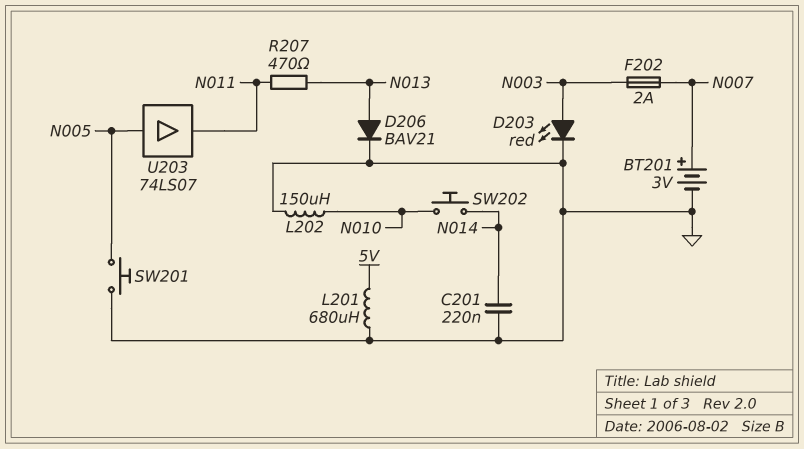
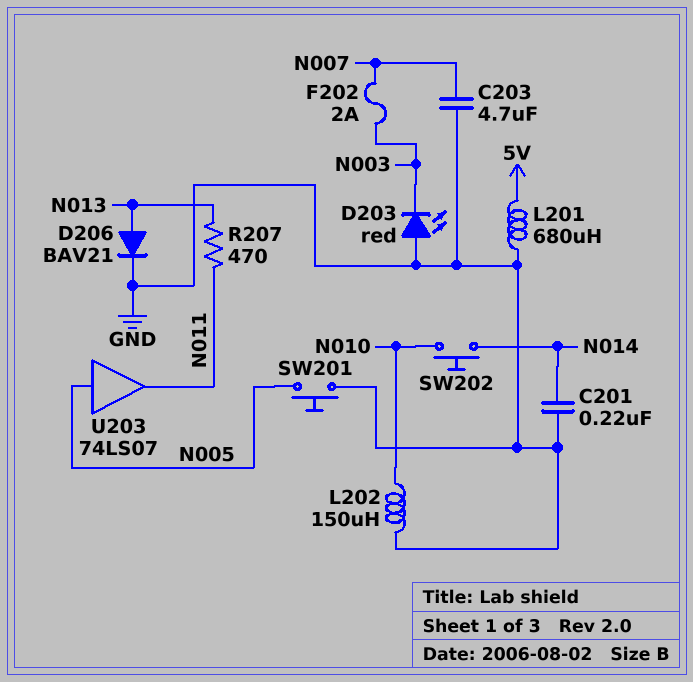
BT201: 3V (plus N007, minus GND) -> none
C203: none -> 4.7uF (GND, N007)
D203: LED red (A N003, K GND) -> LED red (A GND, K N003)

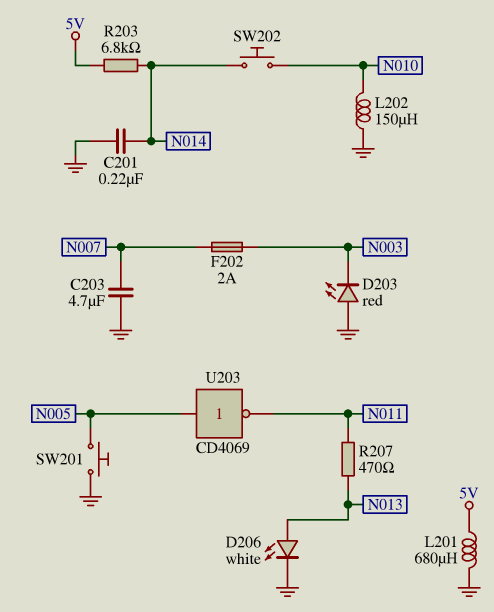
D206: diode BAV21 (A N013, K GND) -> LED white (A N013, K GND)
R203: none -> 6.8k (5V, N014)
U203: buffer 74LS07 (in N005, out N011) -> NOT CD4069 (in N005, out N011)

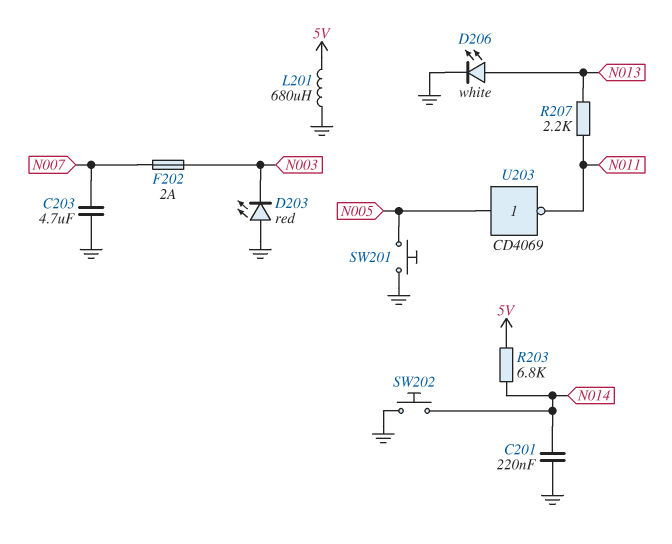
L202: 150uH (GND, N010) -> none
R207: 470 (N011, N013) -> 2.2k (N011, N013)
SW202: button (N010, N014) -> button (GND, N014)

